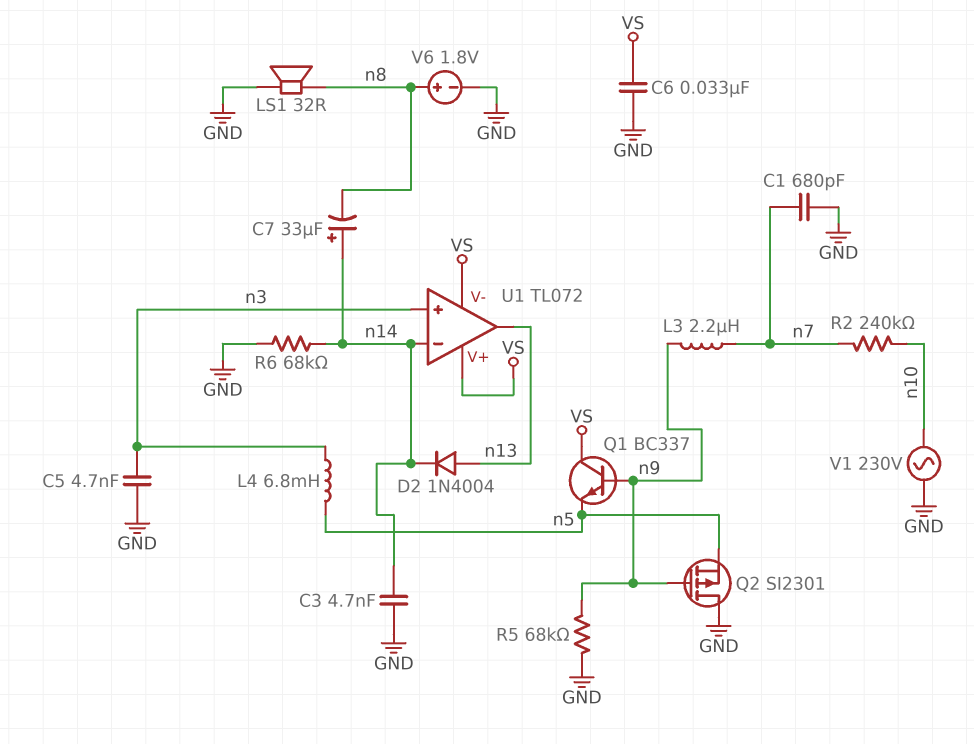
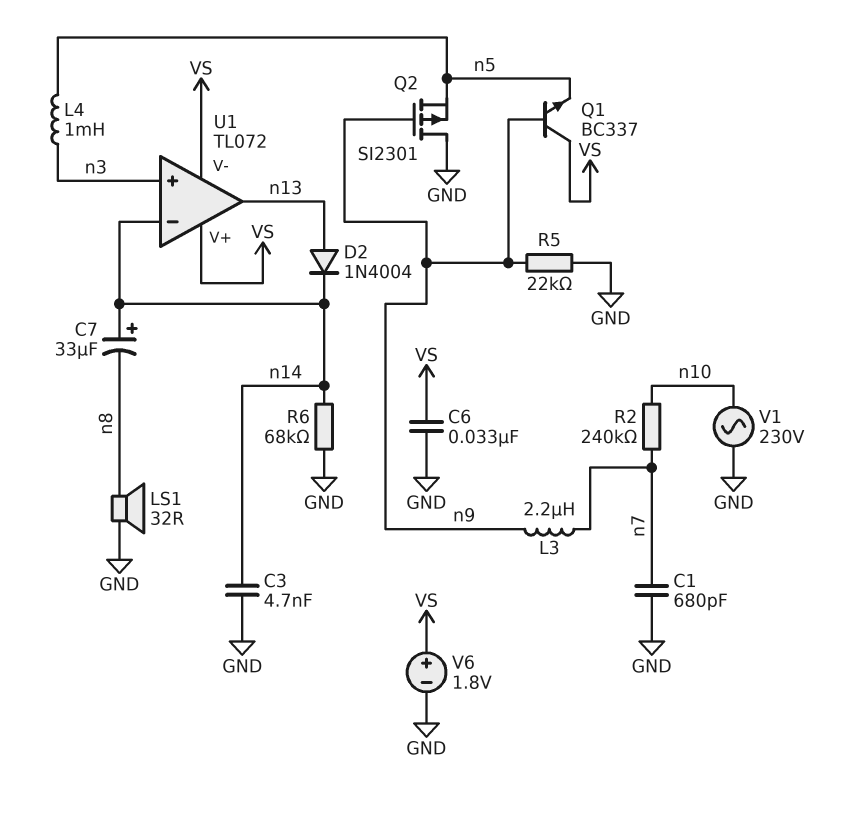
C5: 4.7nF (GND, n3) -> none
L4: 6.8mH (n3, n5) -> 1mH (n3, n5)
R5: 68k (GND, n9) -> 22k (GND, n9)
V6: 1.8V (plus n8, minus GND) -> 1.8V (plus VS, minus GND)

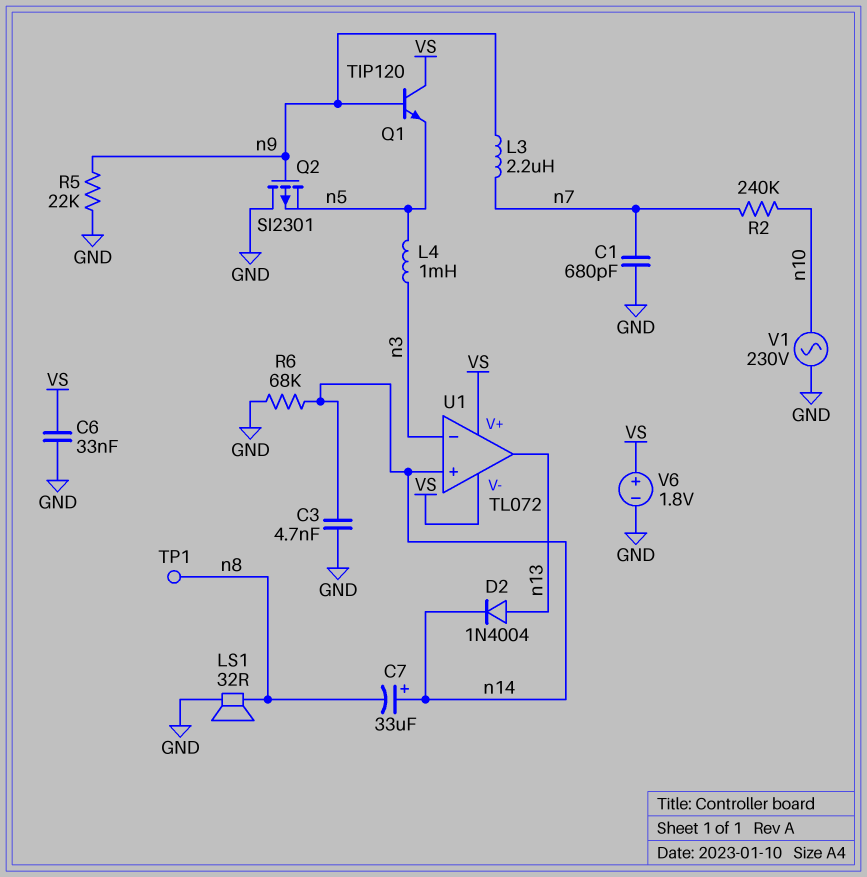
Q1: NPN BC337 (B n9, C VS, E n5) -> NPN TIP120 (B n9, C VS, E n5)
TP1: none -> test point (n8)
U1 pin in+: n3 -> n14
U1 pin in-: n14 -> n3

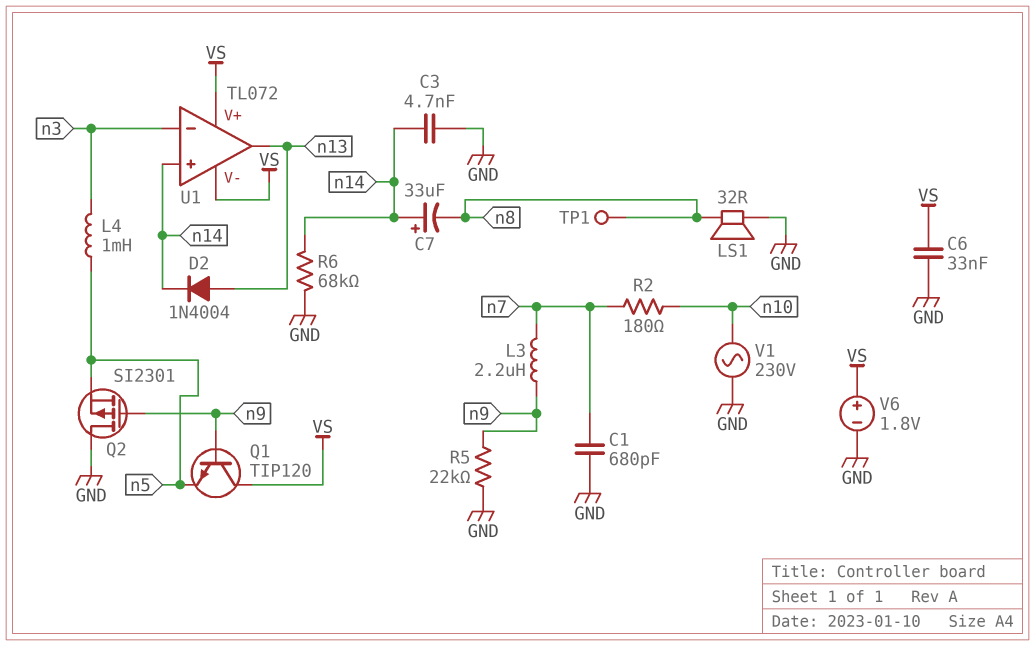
R2: 240k (n7, n10) -> 180 (n7, n10)

